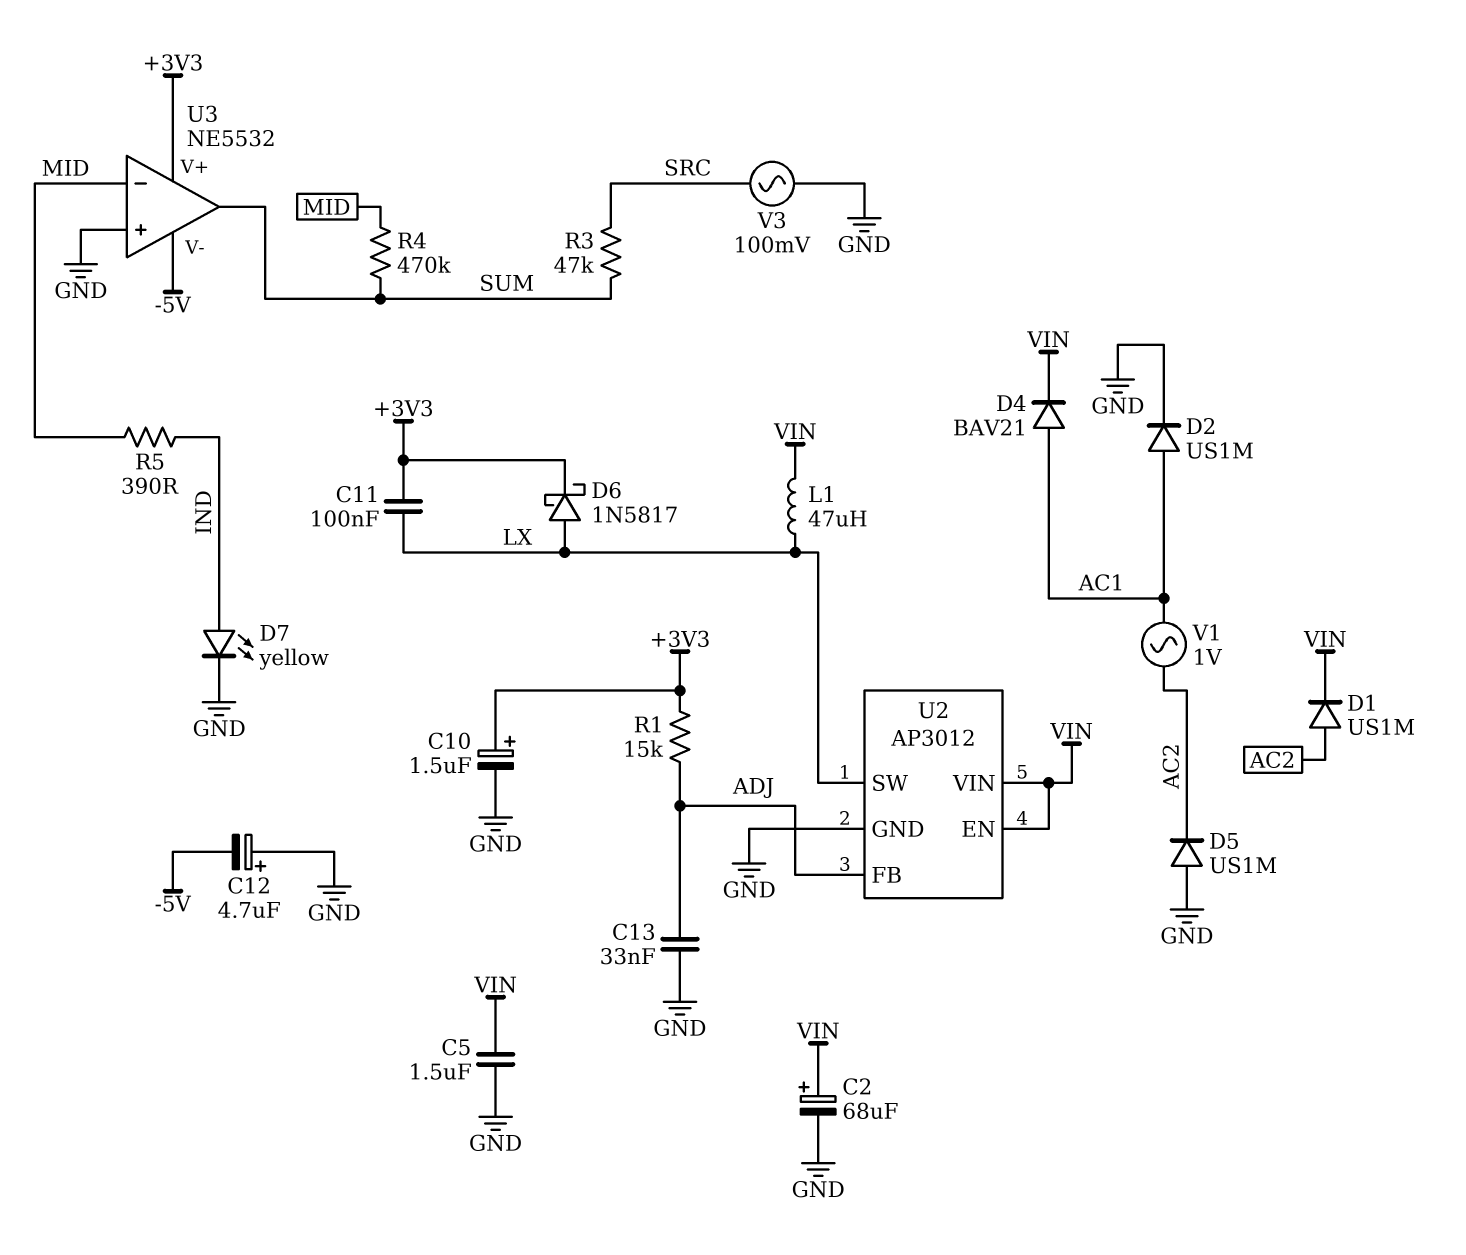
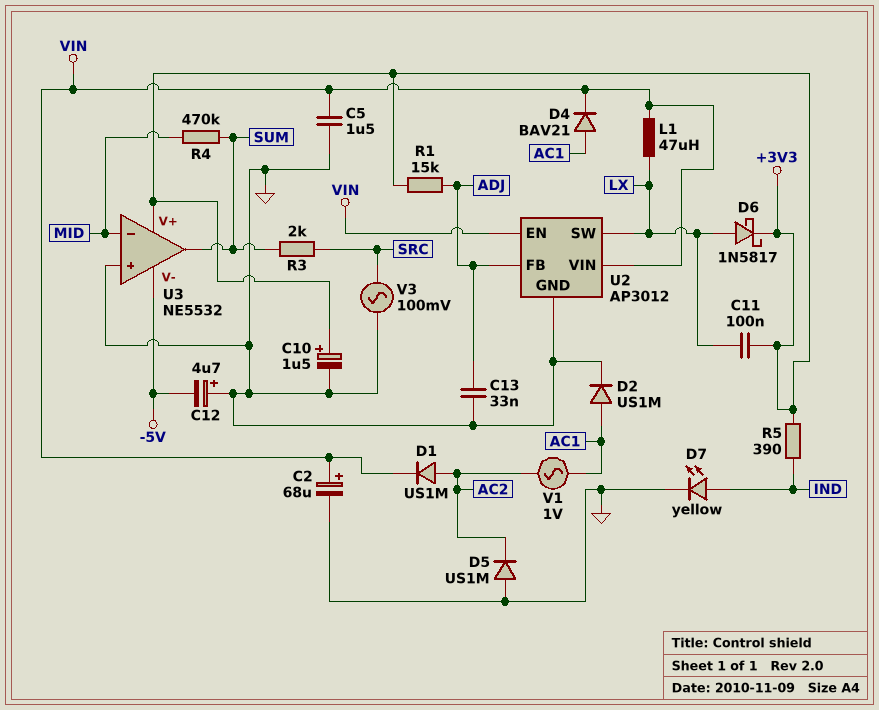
R3: 47k (SRC, SUM) -> 2k (SRC, SUM)
R5: 390 (IND, MID) -> 390 (+3V3, IND)

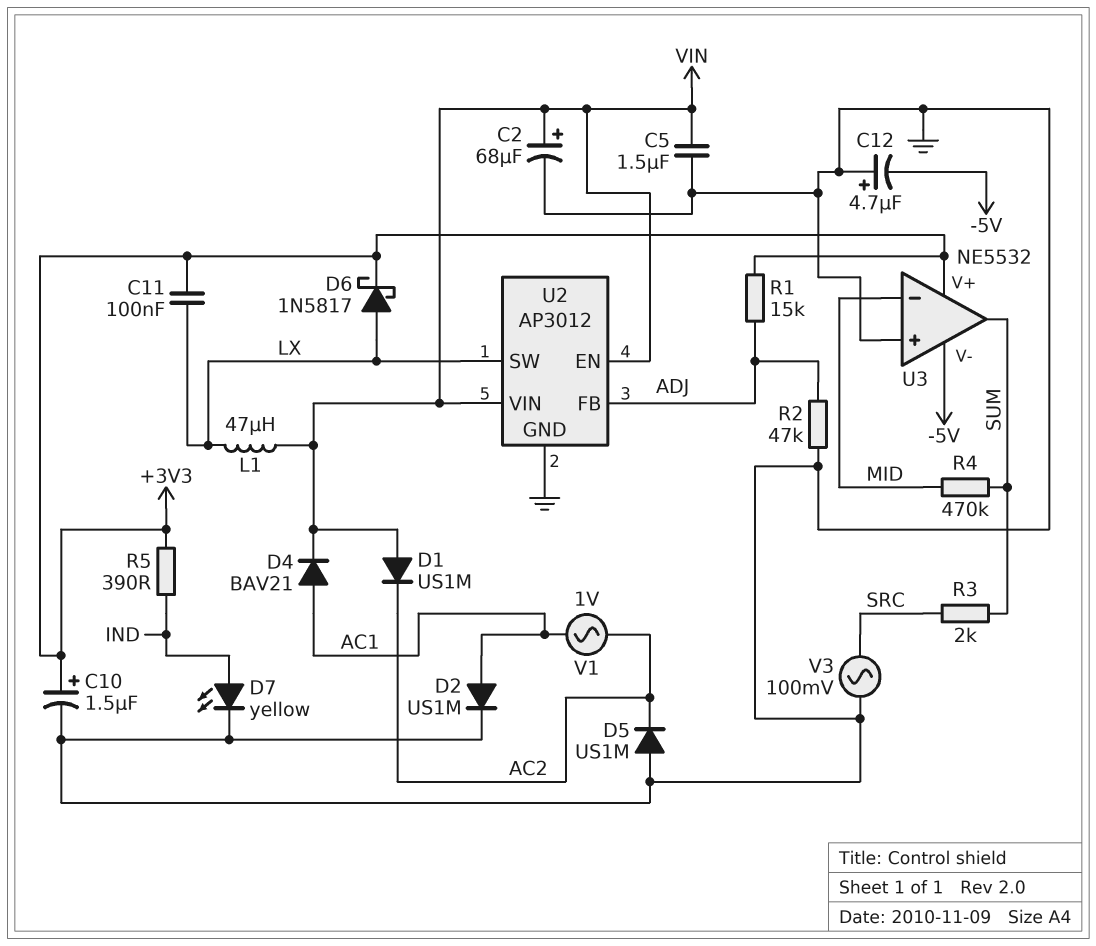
C13: 33nF (ADJ, GND) -> none
D1: diode US1M (A AC2, K VIN) -> diode US1M (A VIN, K AC2)
R2: none -> 47k (ADJ, GND)

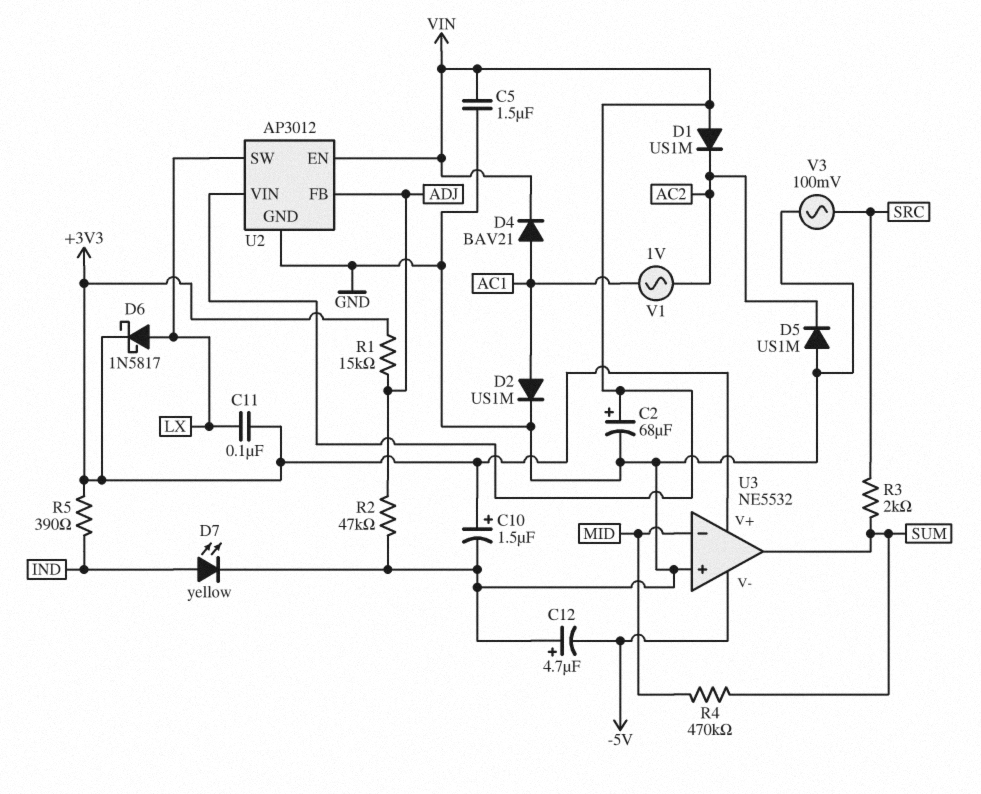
L1: 47uH (LX, VIN) -> none

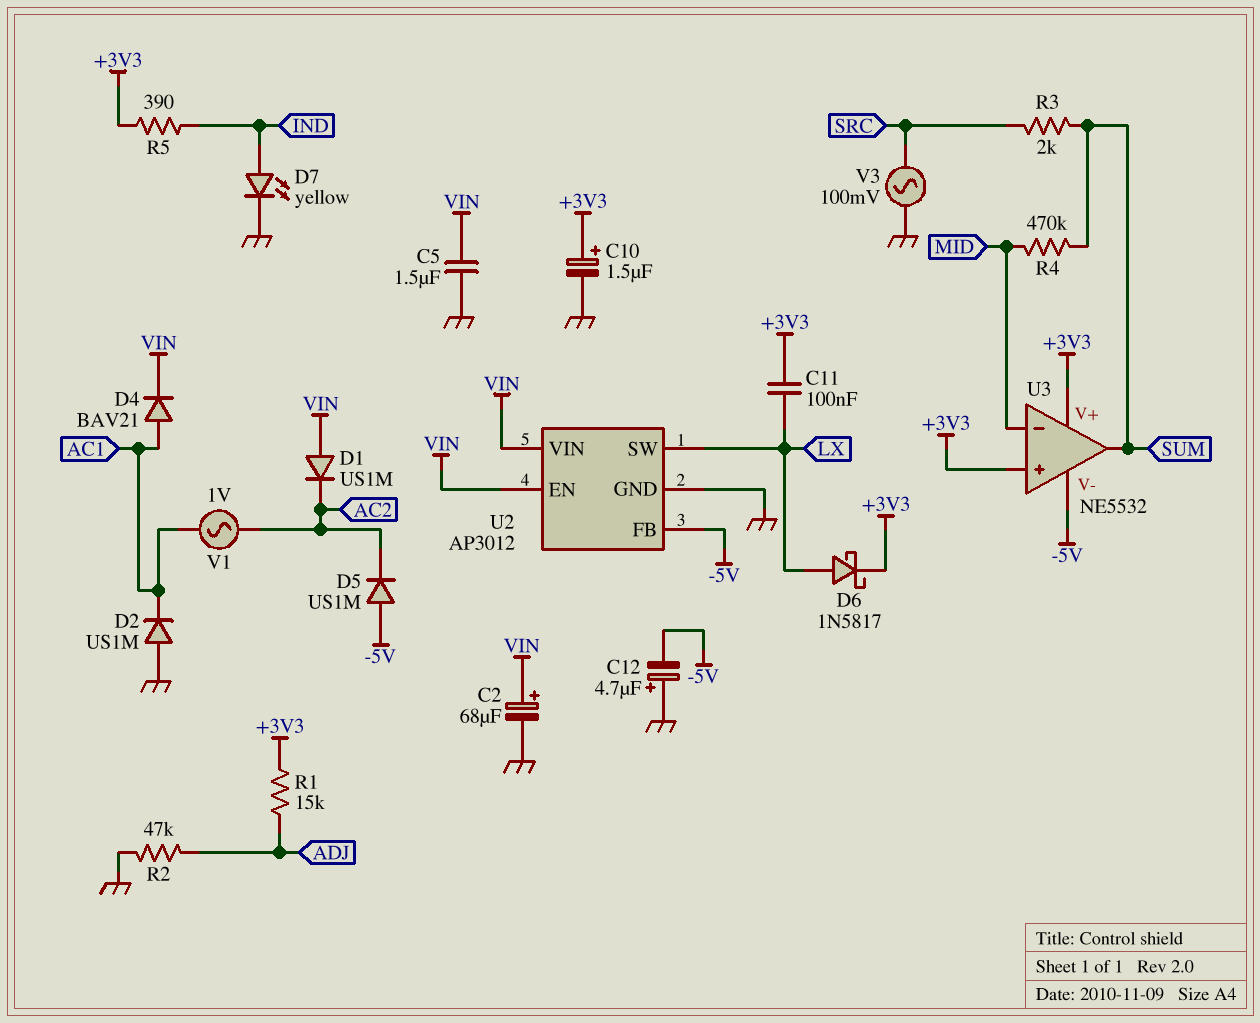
D2: diode US1M (A AC1, K GND) -> diode US1M (A GND, K AC1)
D5: diode US1M (A GND, K AC2) -> diode US1M (A -5V, K AC2)
U2 pin FB: ADJ -> -5V
U3 pin in+: GND -> +3V3

